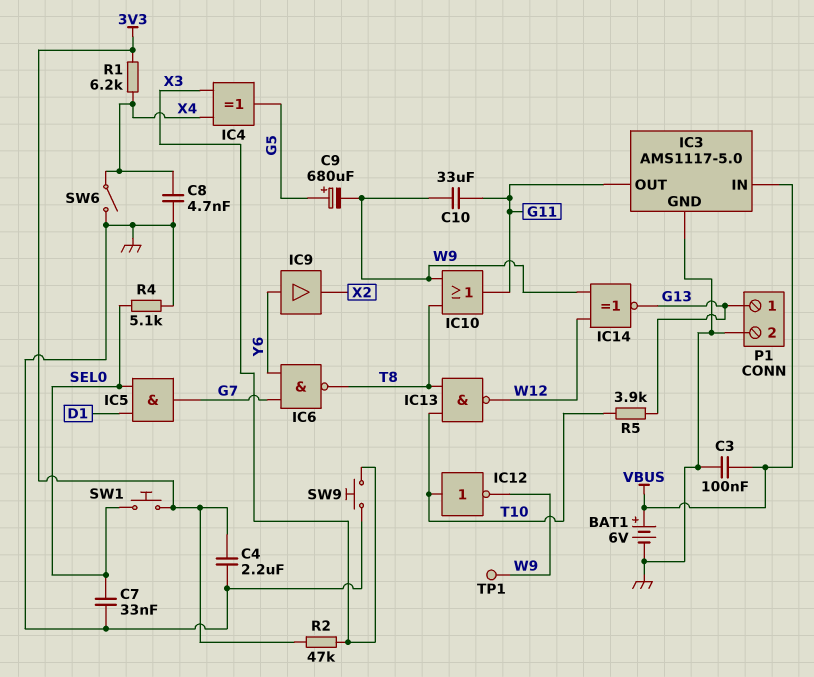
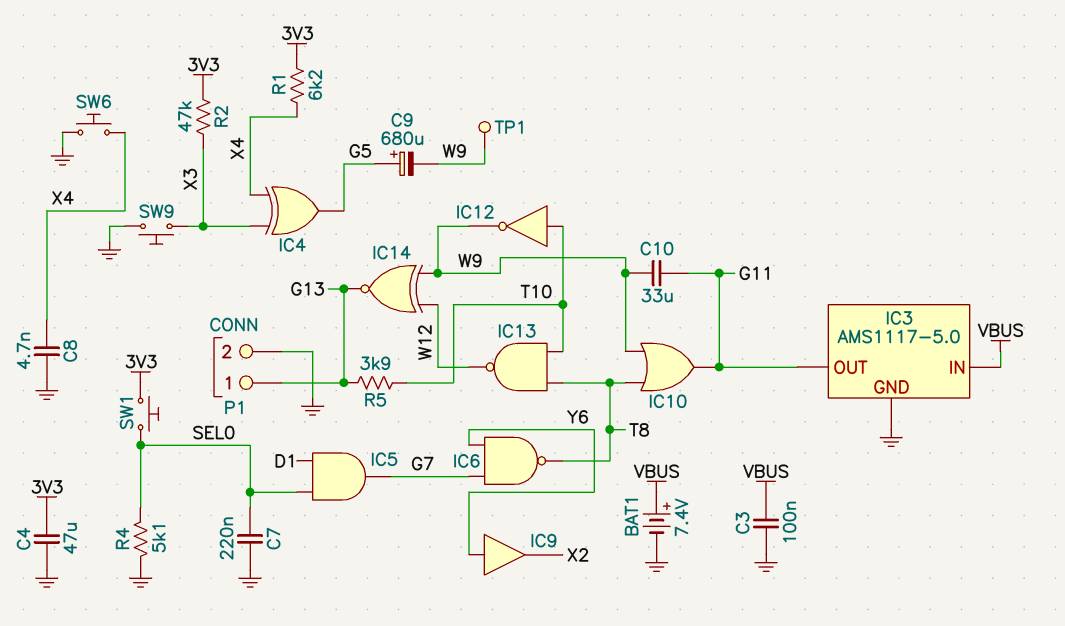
BAT1: 6V (plus VBUS, minus GND) -> 7.4V (plus VBUS, minus GND)
C4: 2.2uF (3V3, GND) -> 47uF (3V3, GND)
C7: 33nF (GND, SEL0) -> 220nF (GND, SEL0)
SW6: switch (GND, X4) -> button (GND, X4)

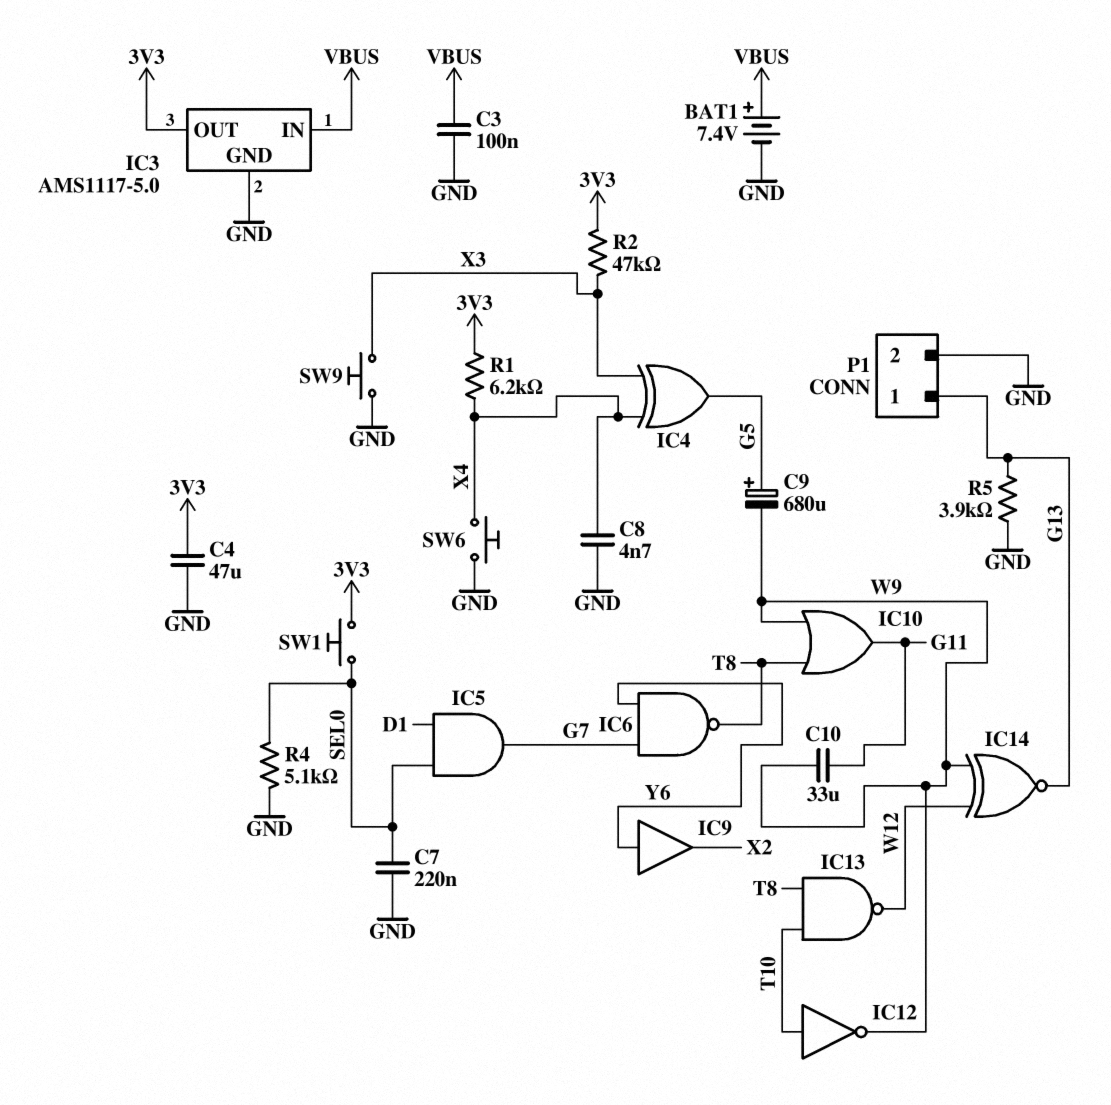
IC3 pin OUT: G11 -> 3V3
R5: 3.9k (G13, T10) -> 3.9k (G13, GND)
TP1: test point (W9) -> none

